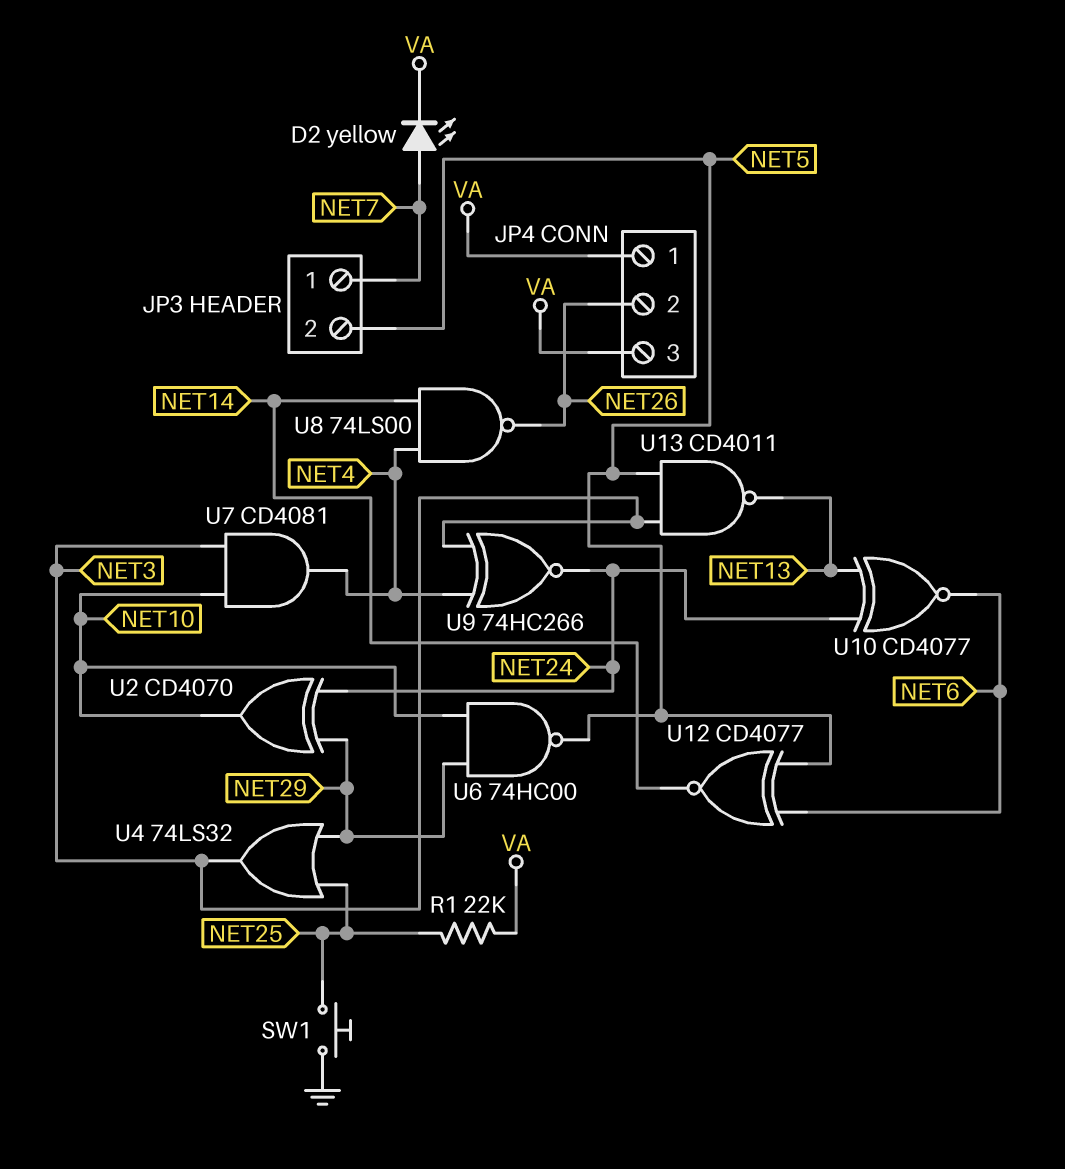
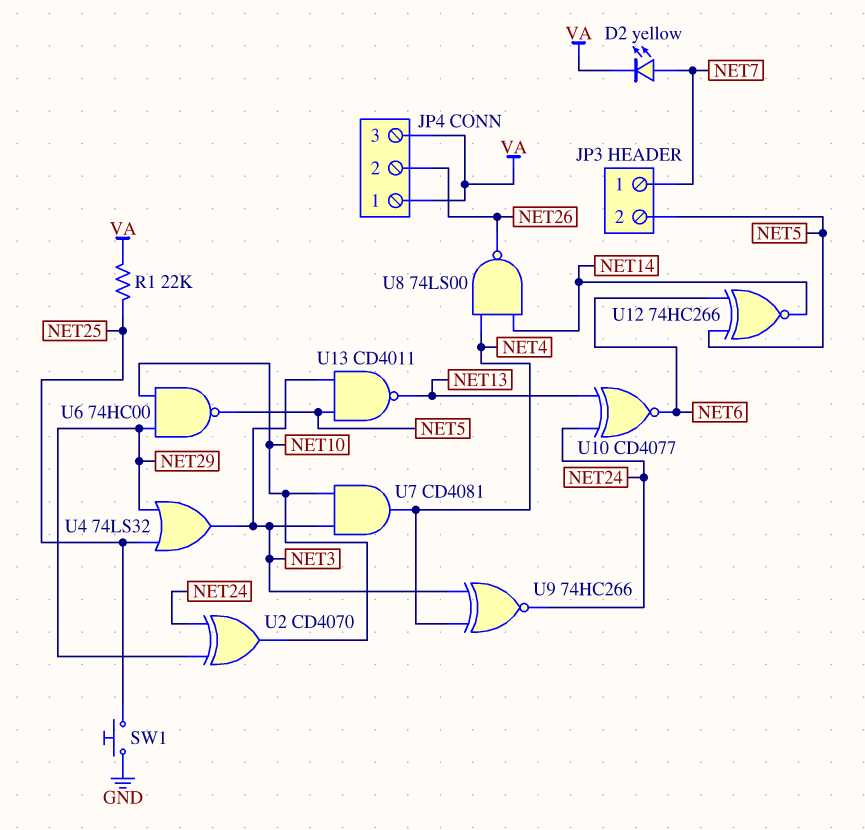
U12: XNOR CD4077 (in NET5, in NET6, out NET14) -> XNOR 74HC266 (in NET5, in NET6, out NET14)

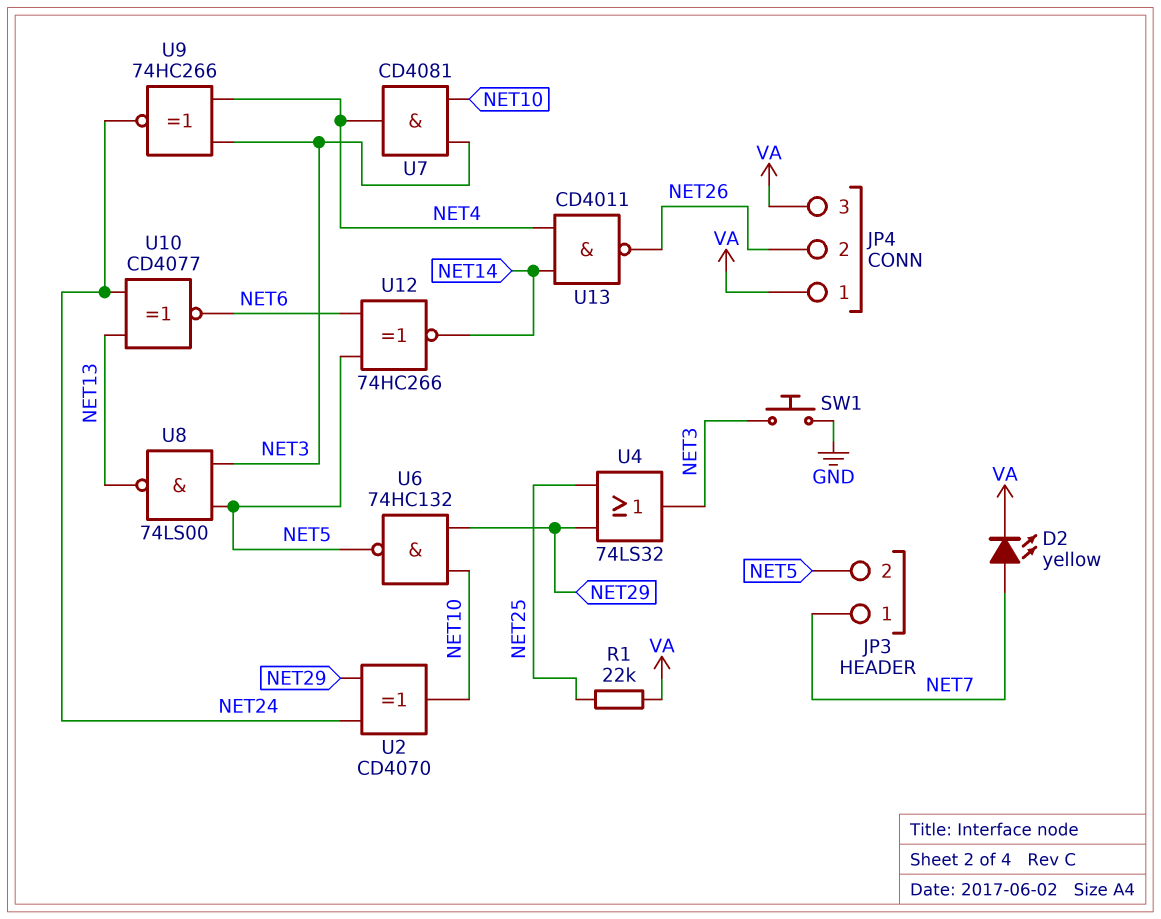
SW1: button (GND, NET25) -> button (GND, NET3)
U6: NAND 74HC00 (in NET10, in NET29, out NET5) -> NAND 74HC132 (in NET10, in NET29, out NET5)
U8: NAND 74LS00 (in NET4, in NET14, out NET26) -> NAND 74LS00 (in NET3, in NET5, out NET13)
U13: NAND CD4011 (in NET3, in NET5, out NET13) -> NAND CD4011 (in NET4, in NET14, out NET26)

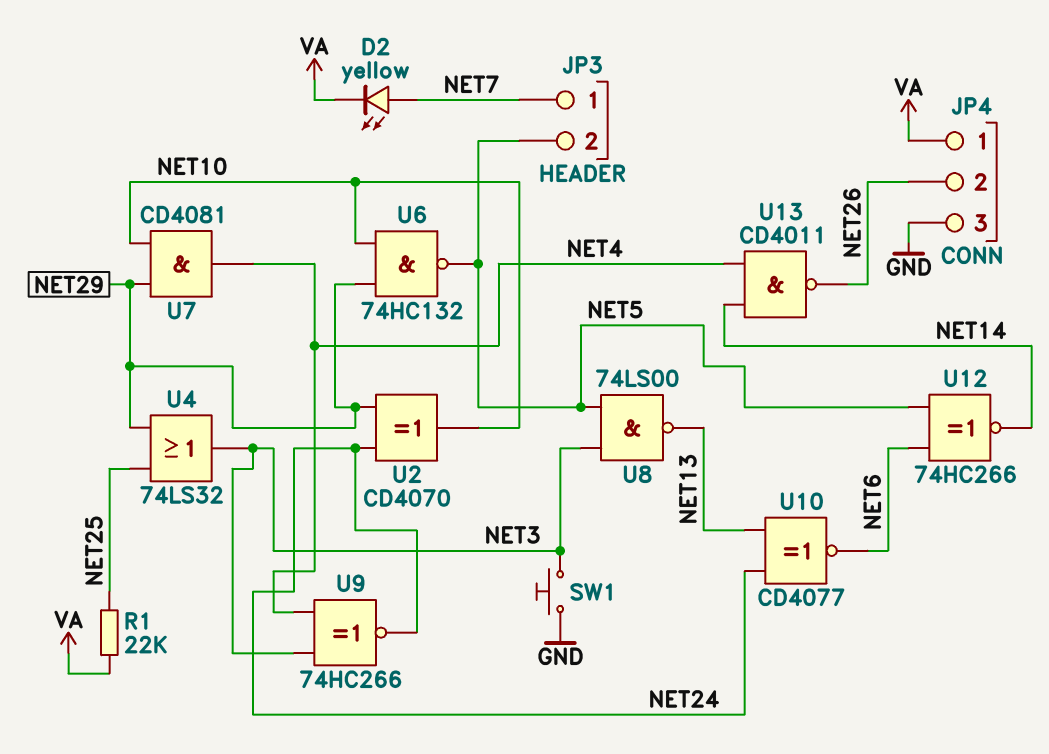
JP4 pin 3: VA -> GND
U7: AND CD4081 (in NET3, in NET10, out NET4) -> AND CD4081 (in NET10, in NET29, out NET4)

